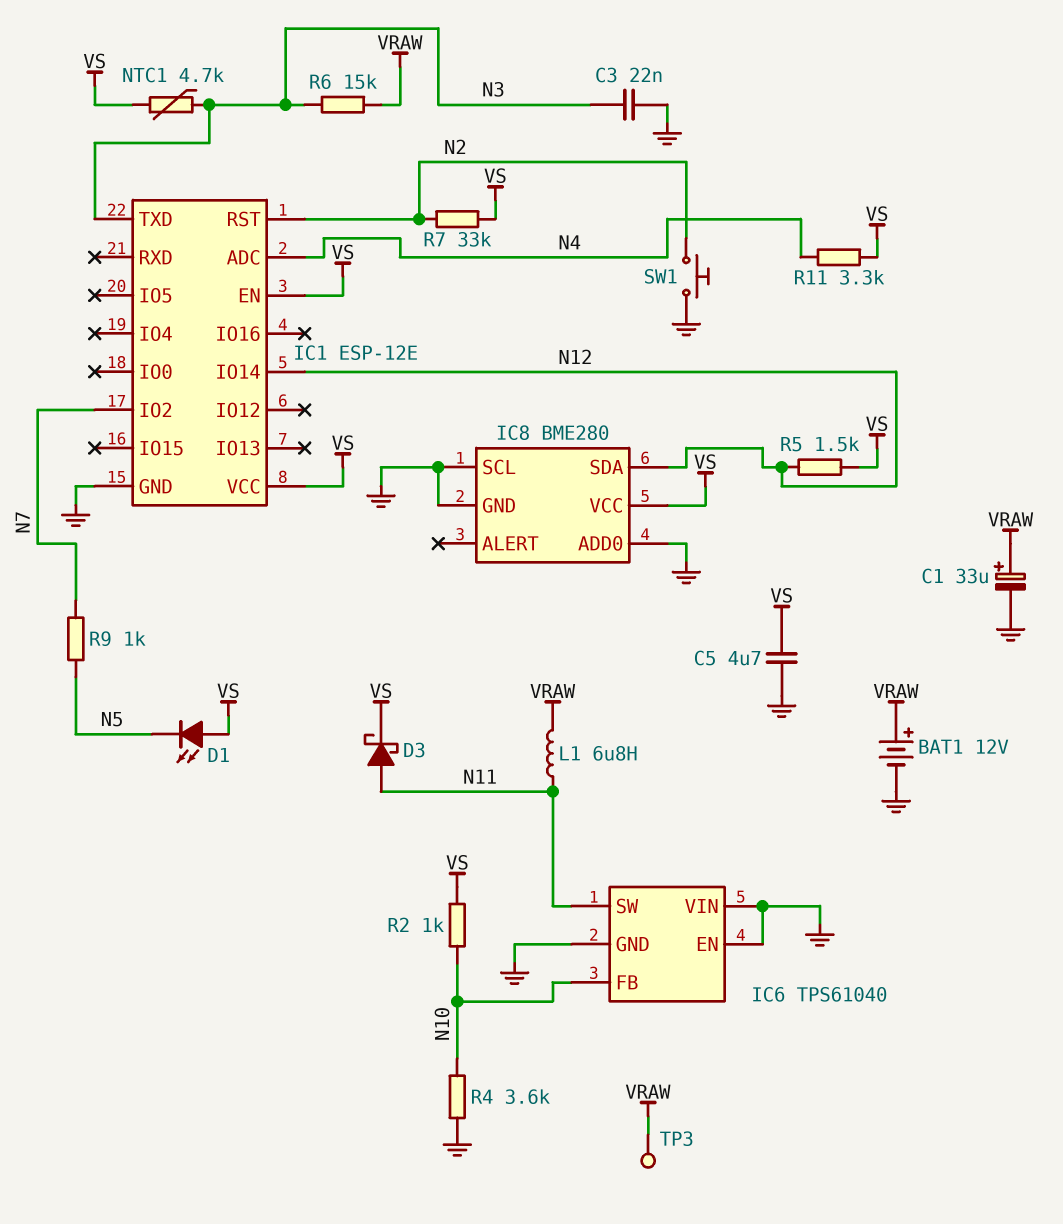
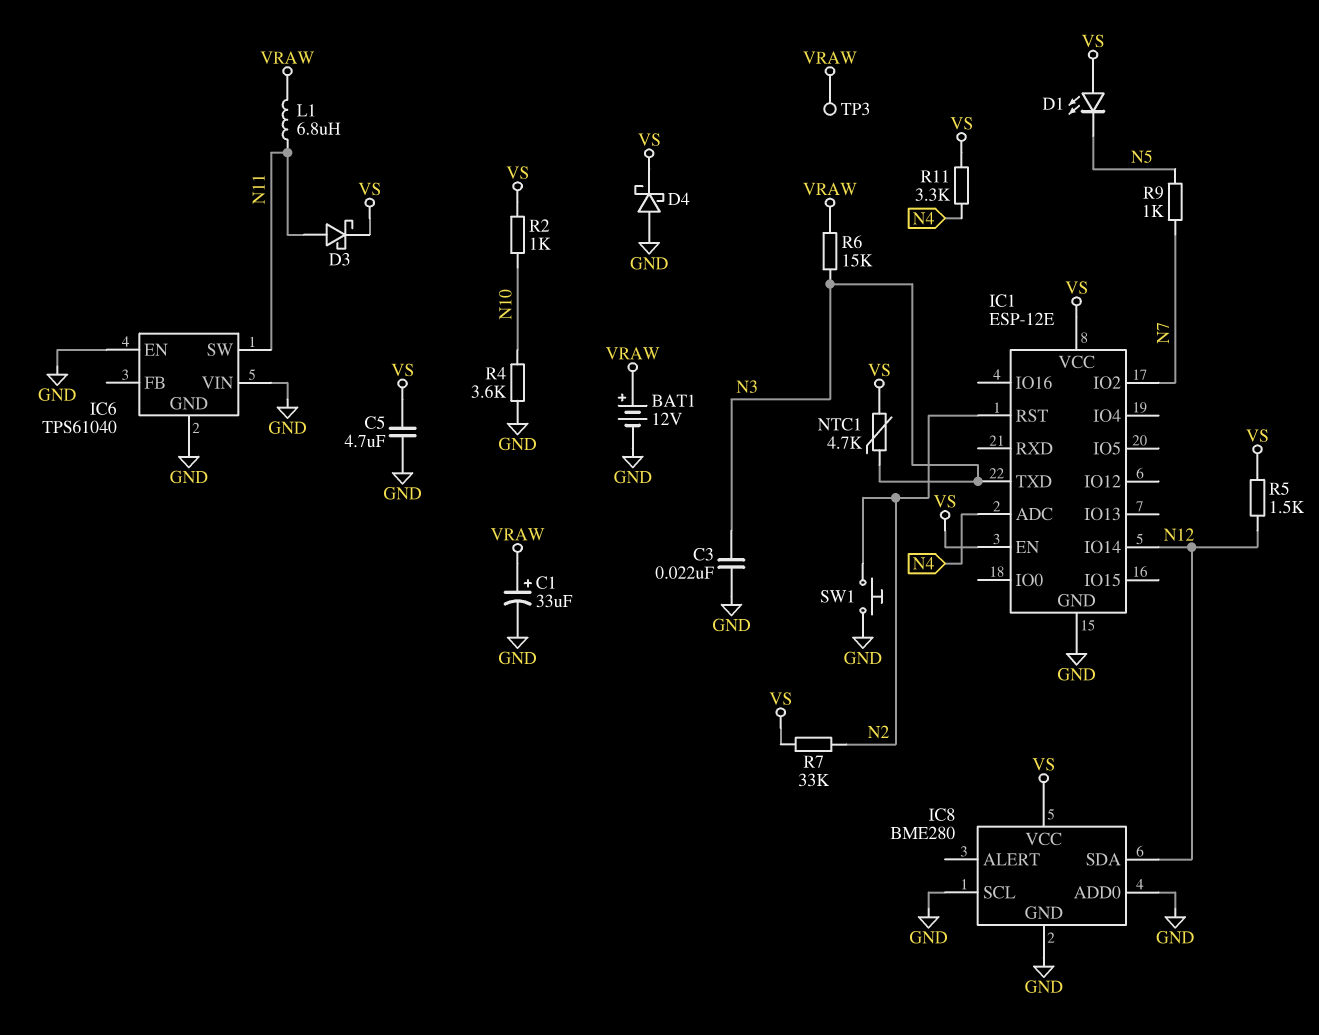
D4: none -> schottky (A GND, K VS)
IC6 pin FB: N10 -> none

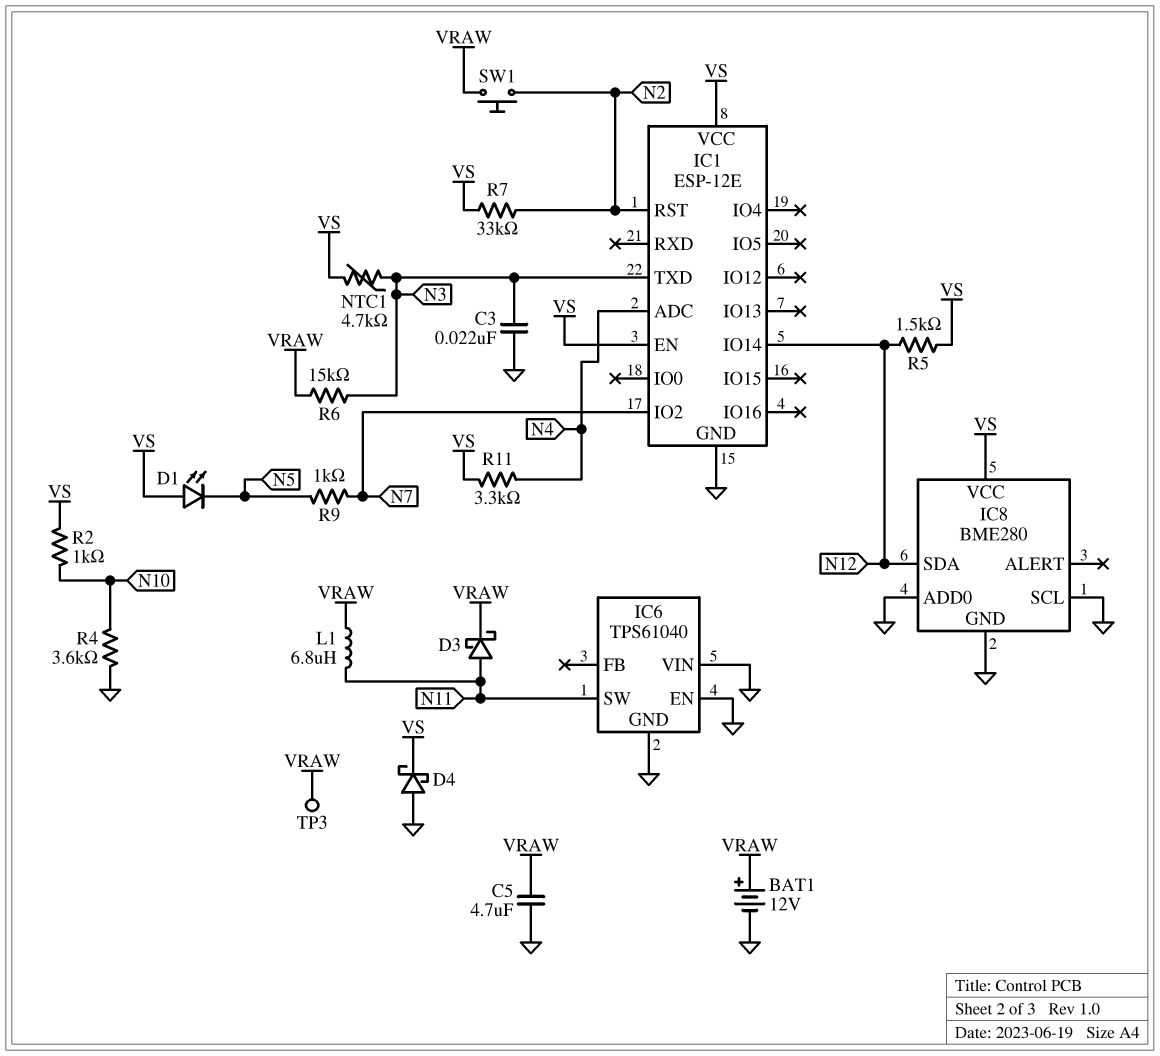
C1: 33uF (plus VRAW, minus GND) -> none
C5: 4.7uF (GND, VS) -> 4.7uF (GND, VRAW)
D3: schottky (A N11, K VS) -> schottky (A N11, K VRAW)
SW1: button (GND, N2) -> button (N2, VRAW)

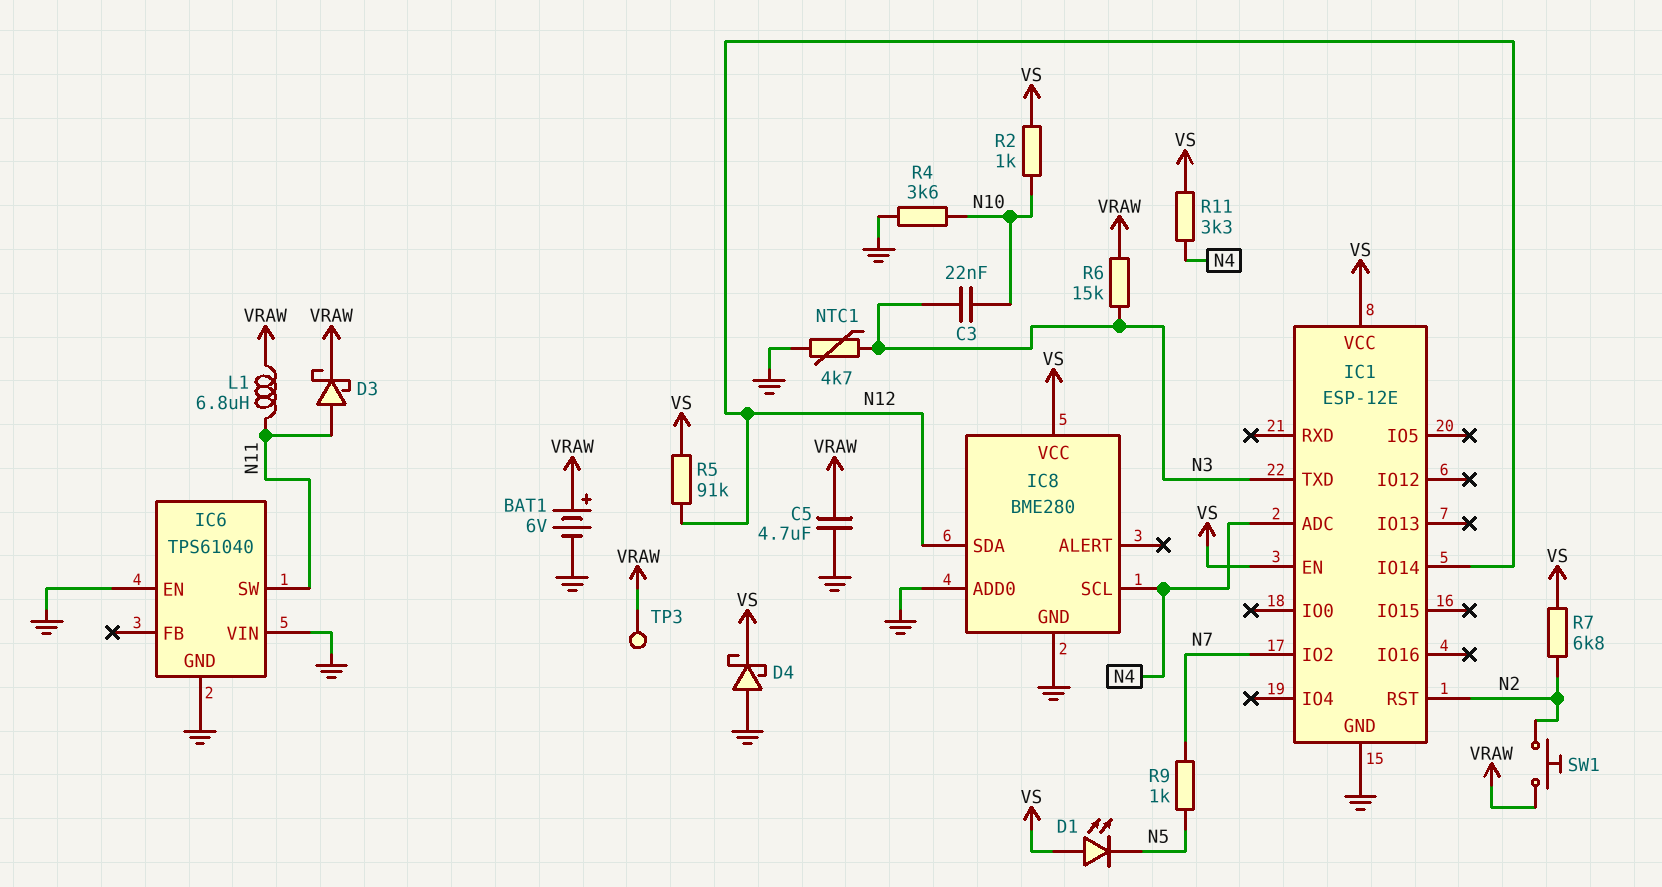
BAT1: 12V (plus VRAW, minus GND) -> 6V (plus VRAW, minus GND)
C3: 22nF (GND, N3) -> 22nF (N3, N10)
IC8 pin SCL: GND -> N4
NTC1: 4.7k (N3, VS) -> 4.7k (GND, N3)
R5: 1.5k (N12, VS) -> 91k (N12, VS)
R7: 33k (N2, VS) -> 6.8k (N2, VS)

